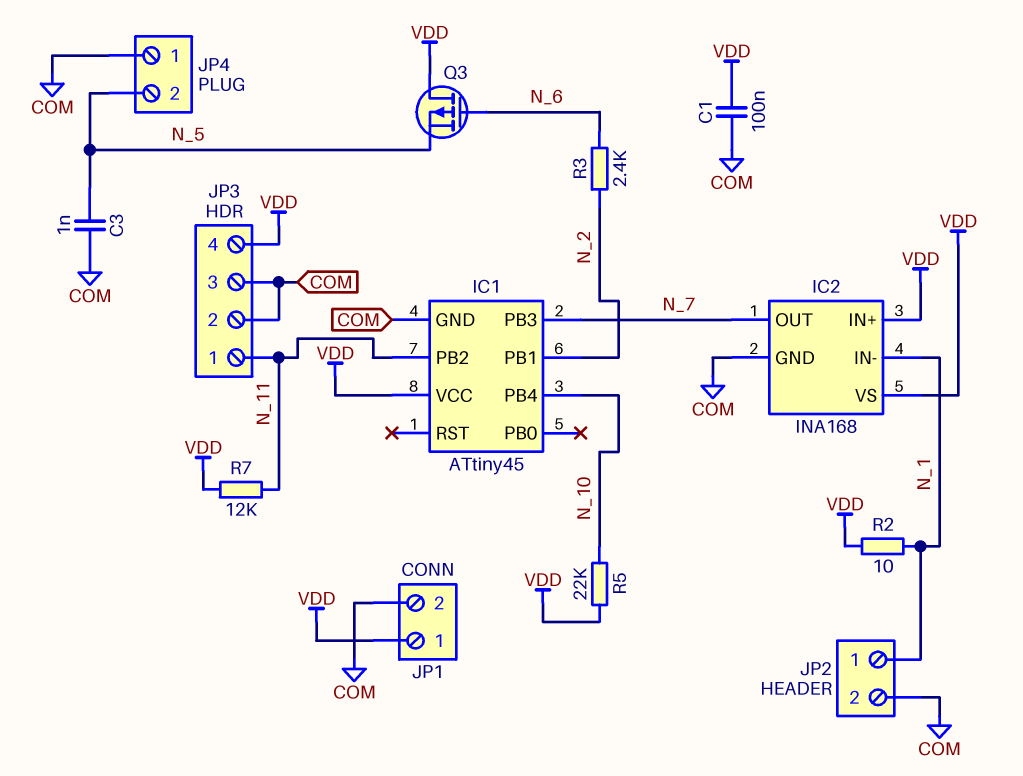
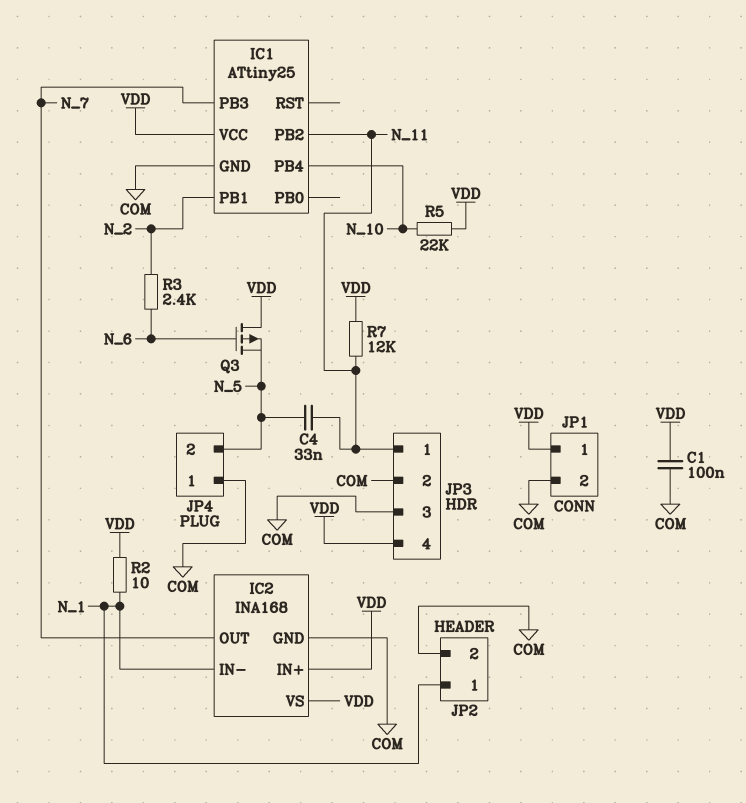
C3: 1nF (COM, N_5) -> none
C4: none -> 33nF (N_5, N_11)
IC1: ATtiny45 -> ATtiny25

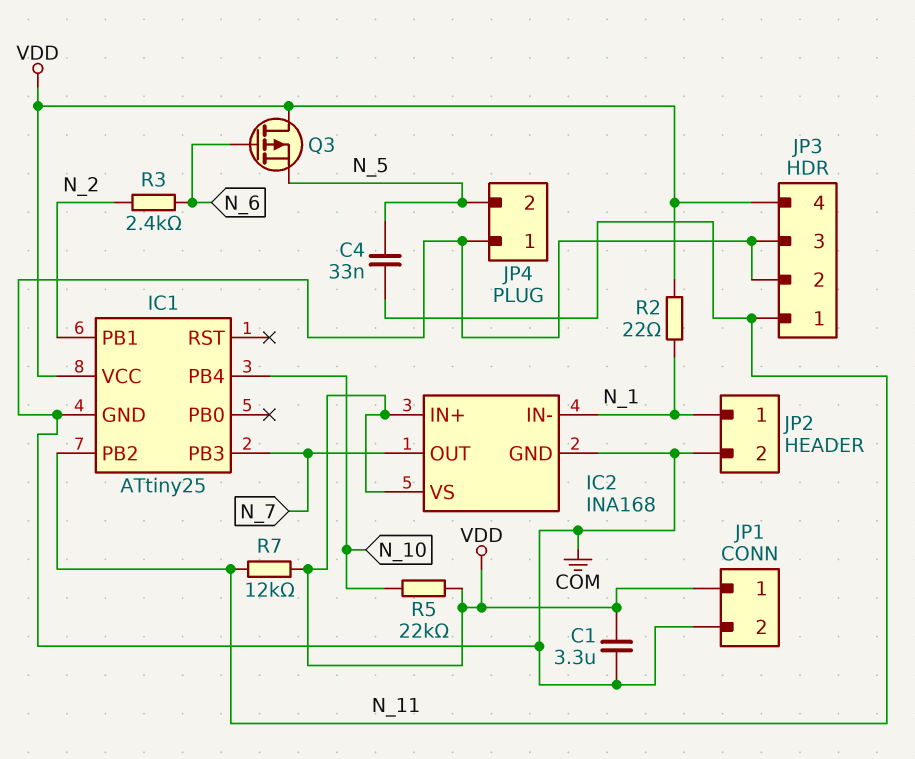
C1: 100nF (COM, VDD) -> 3.3uF (COM, VDD)
R2: 10 (N_1, VDD) -> 22 (N_1, VDD)

